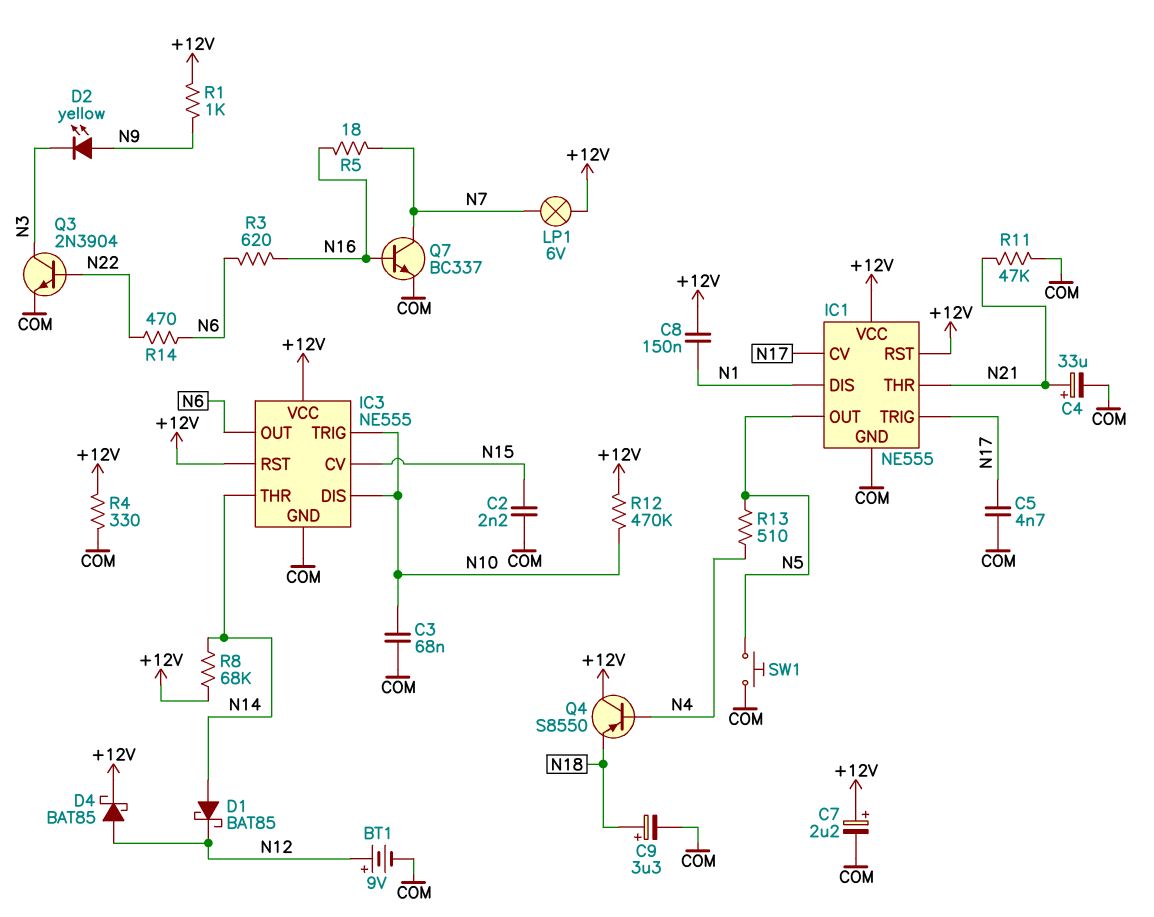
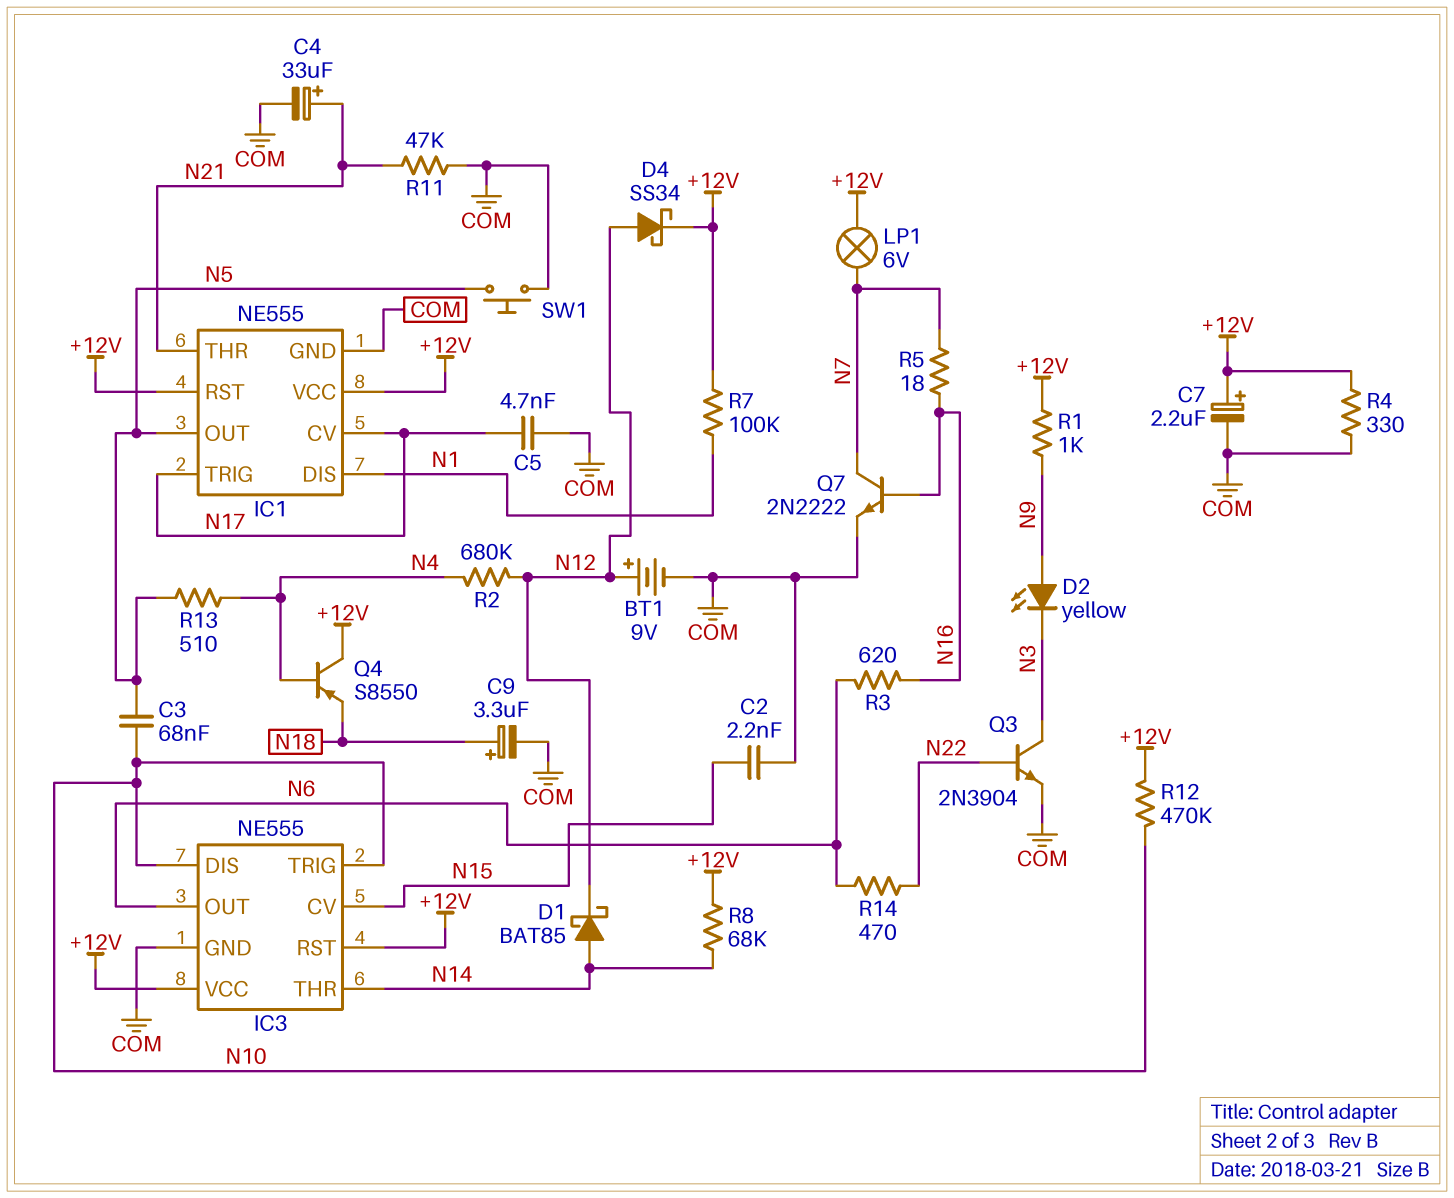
C3: 68nF (COM, N10) -> 68nF (N5, N10)
C8: 150nF (+12V, N1) -> none
D4: schottky BAT85 (A N12, K +12V) -> schottky SS34 (A N12, K +12V)
Q7: NPN BC337 (B N16, C N7, E COM) -> NPN 2N2222 (B N16, C N7, E COM)
R2: none -> 680k (N4, N12)
R7: none -> 100k (+12V, N1)

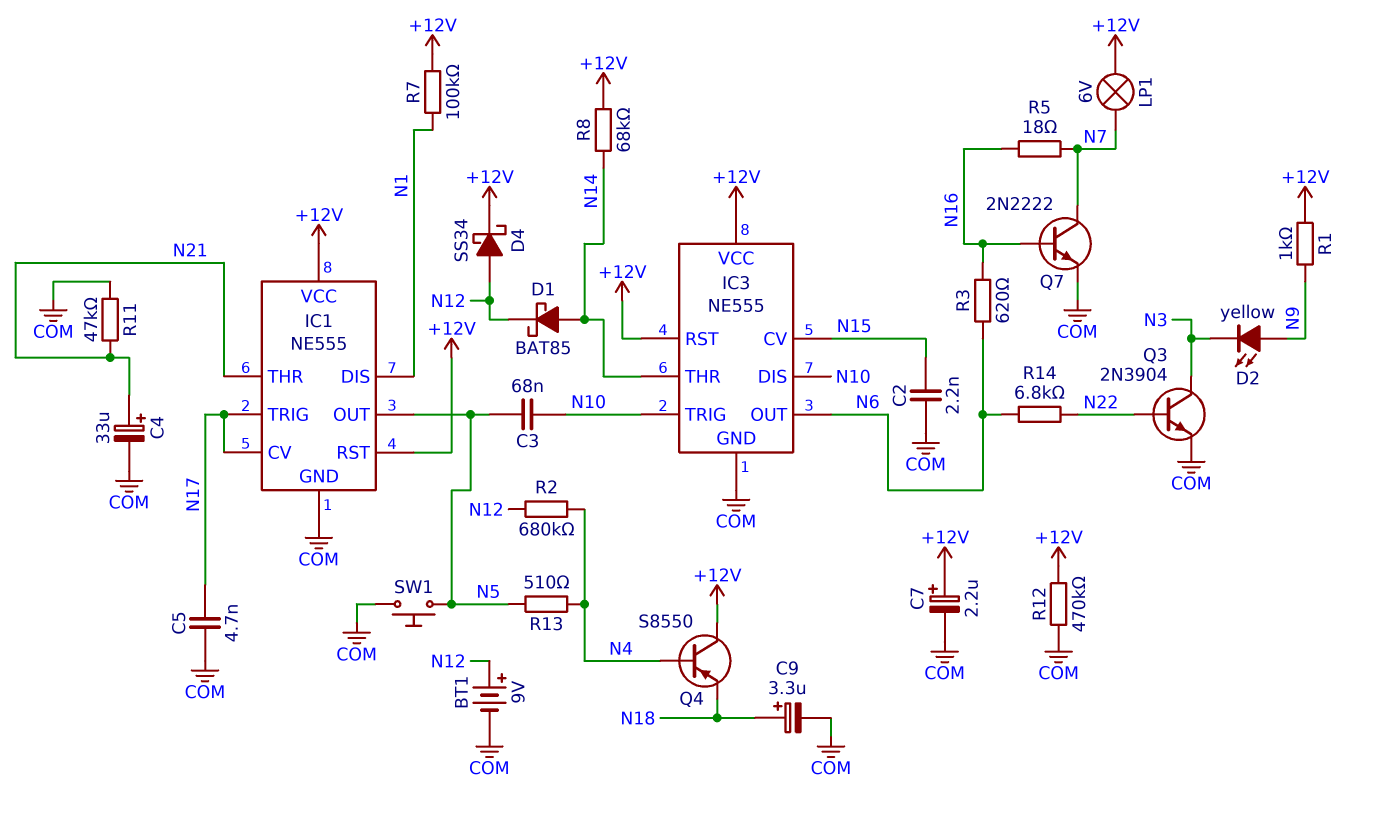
R4: 330 (+12V, COM) -> none
R12: 470k (+12V, N10) -> 470k (+12V, COM)
R14: 470 (N6, N22) -> 6.8k (N6, N22)

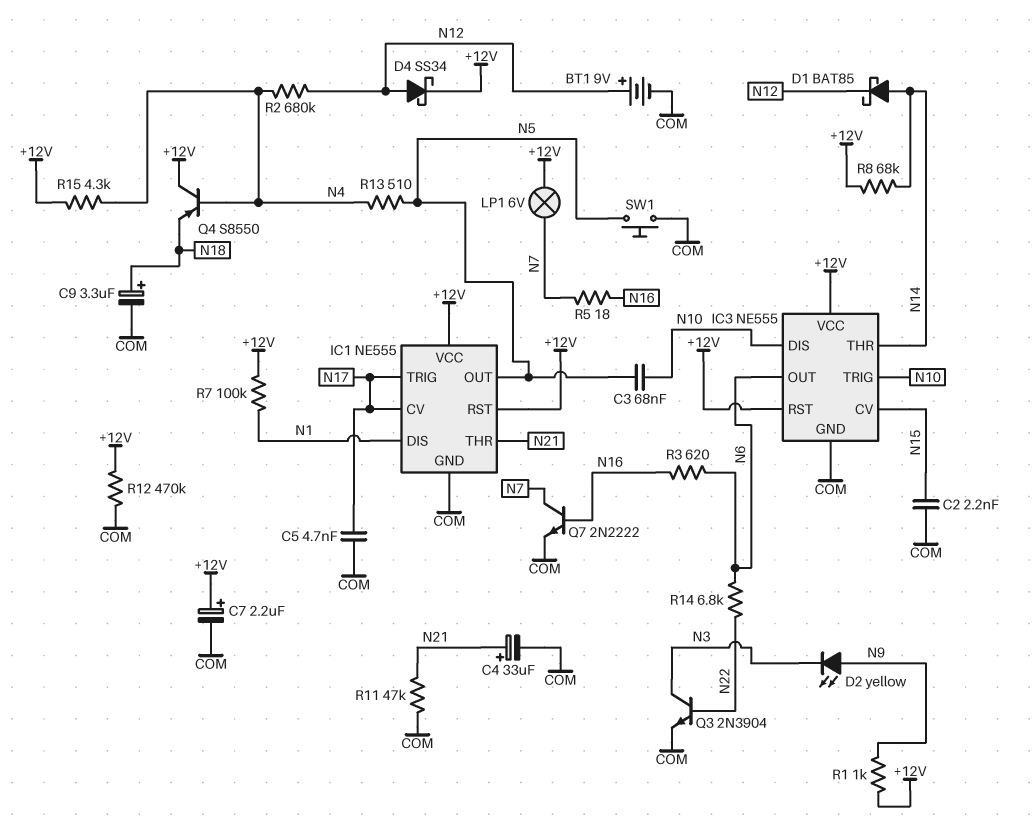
R15: none -> 4.3k (+12V, N4)

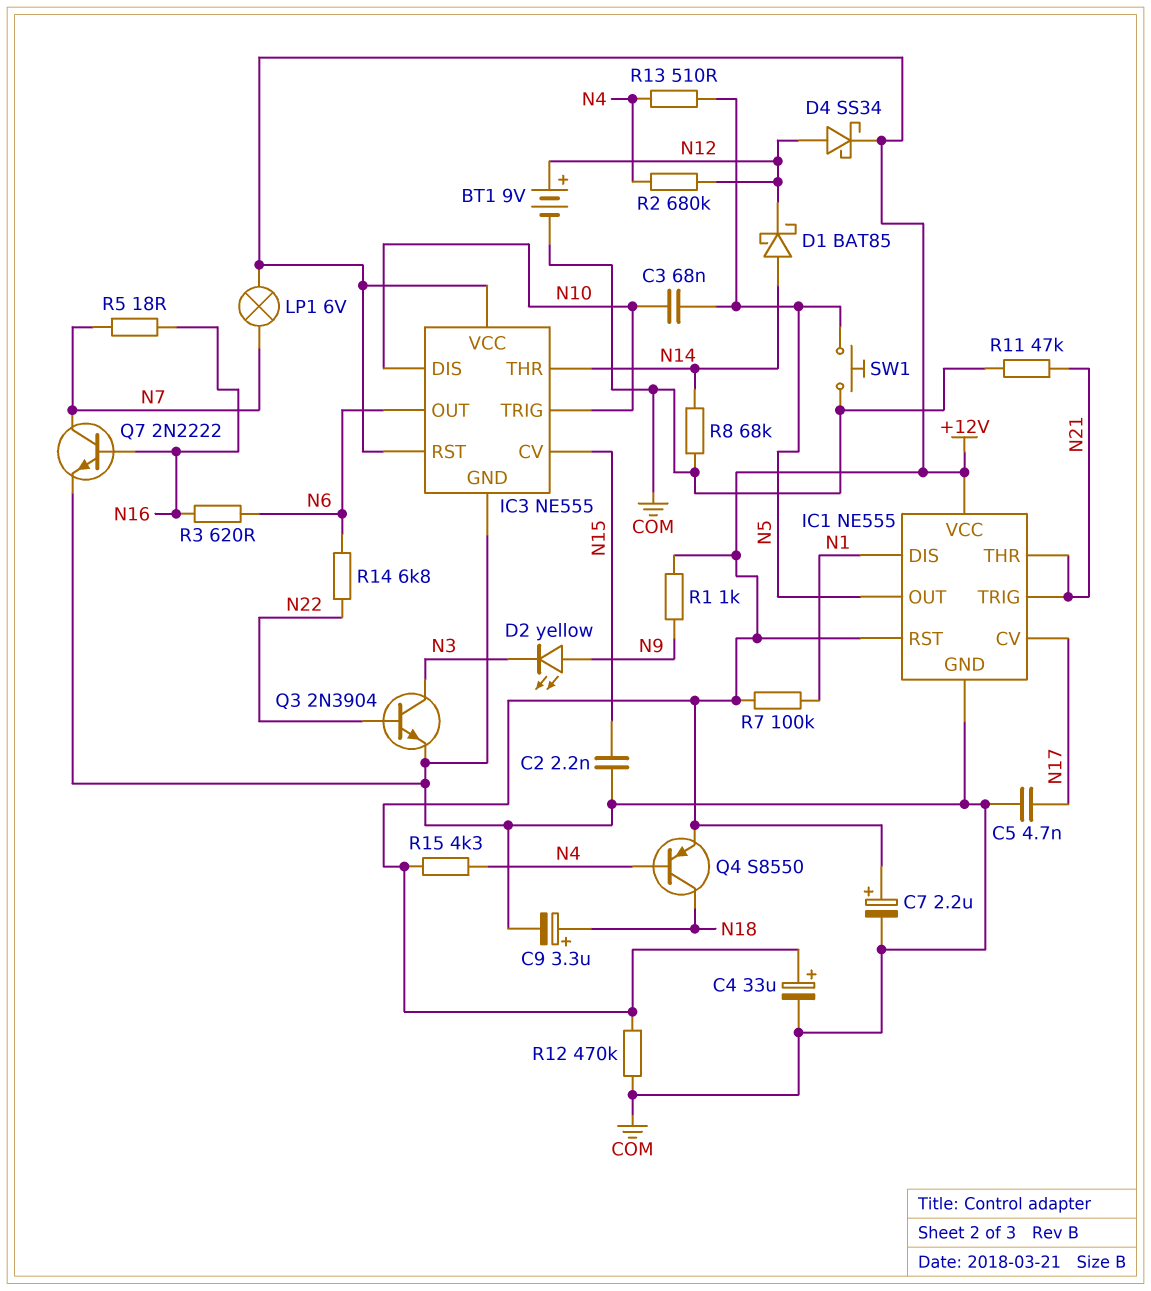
C4: 33uF (plus N21, minus COM) -> 33uF (plus +12V, minus COM)
IC1 pin TRIG: N17 -> N21
Q4: PNP S8550 (B N4, C +12V, E N18) -> PNP S8550 (B N4, C N18, E +12V)
R8: 68k (+12V, N14) -> 68k (COM, N14)

